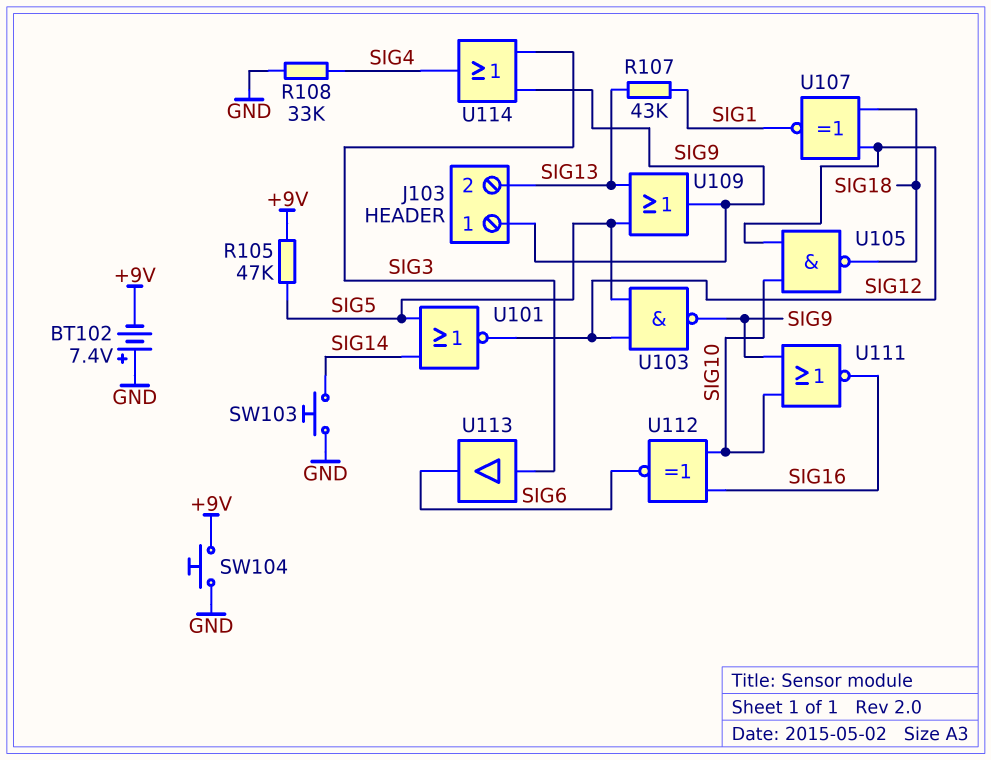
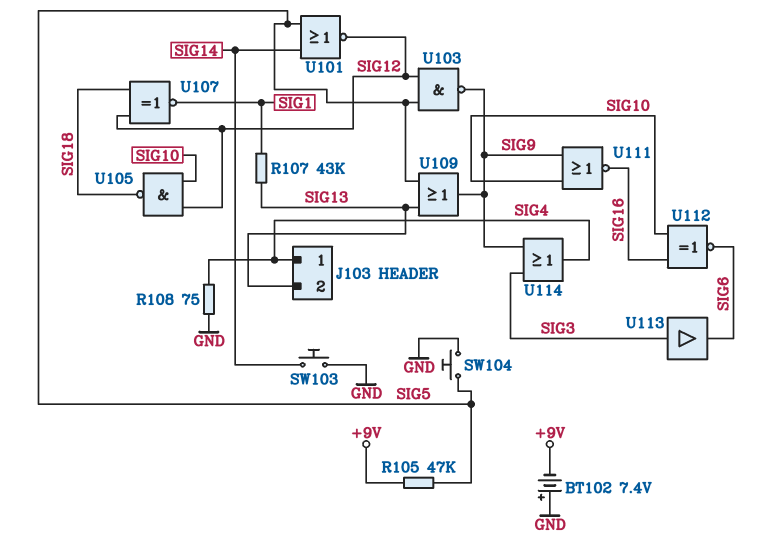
J103 pin 1: SIG9 -> SIG4
R108: 33k (GND, SIG4) -> 75 (GND, SIG4)
SW104: button (+9V, GND) -> button (GND, SIG5)

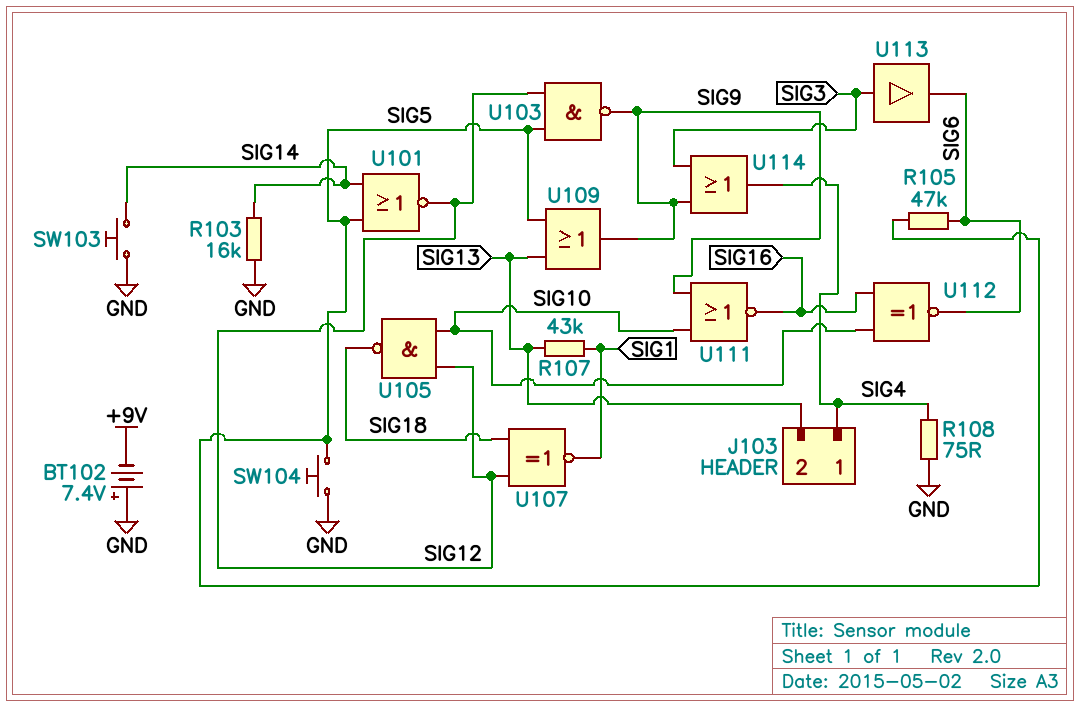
R103: none -> 16k (GND, SIG14)
R105: 47k (+9V, SIG5) -> 47k (SIG5, SIG6)

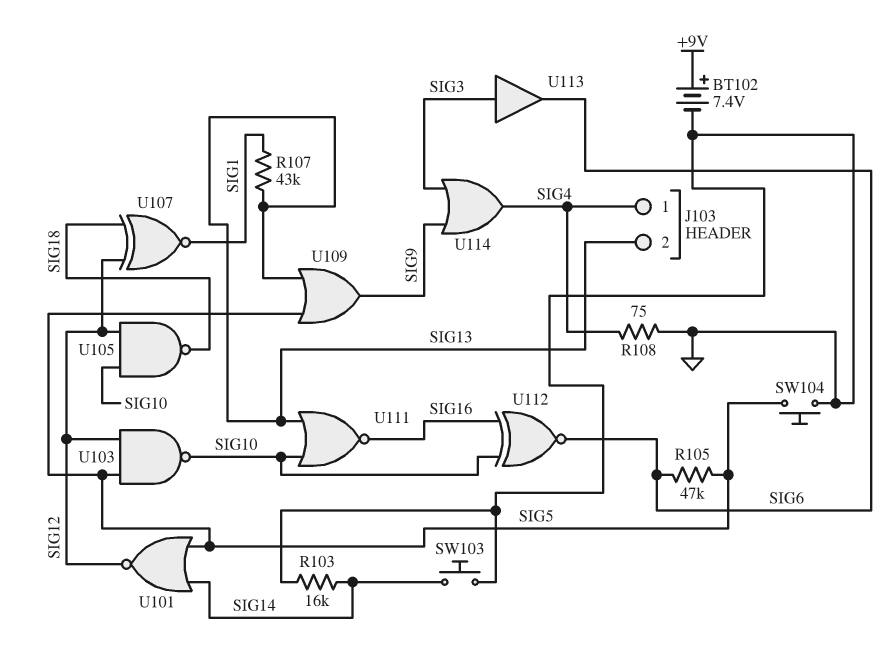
BT102: 7.4V (plus GND, minus +9V) -> 7.4V (plus +9V, minus GND)
U103: NAND (in SIG5, in SIG12, out SIG9) -> NAND (in SIG5, in SIG12, out SIG10)
U111: NOR (in SIG9, in SIG10, out SIG16) -> NOR (in SIG10, in SIG13, out SIG16)

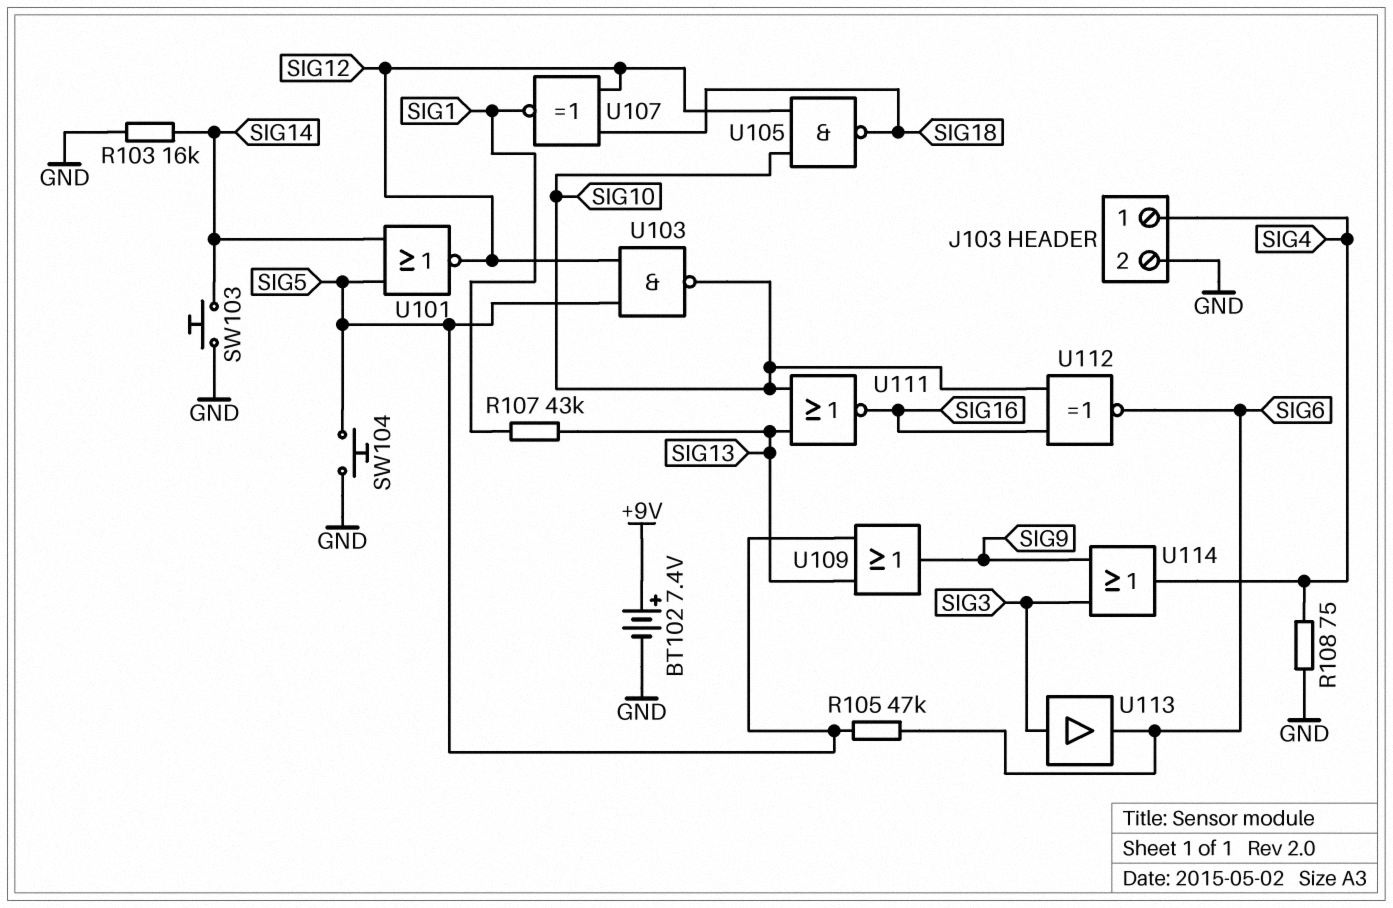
J103 pin 2: SIG13 -> GND

